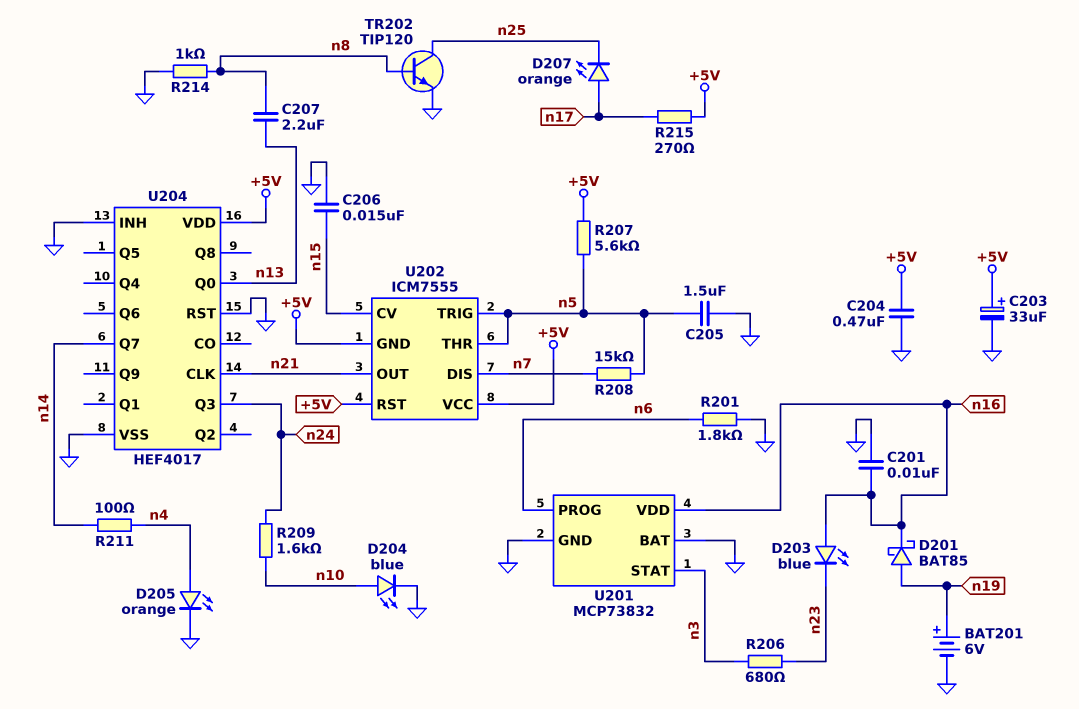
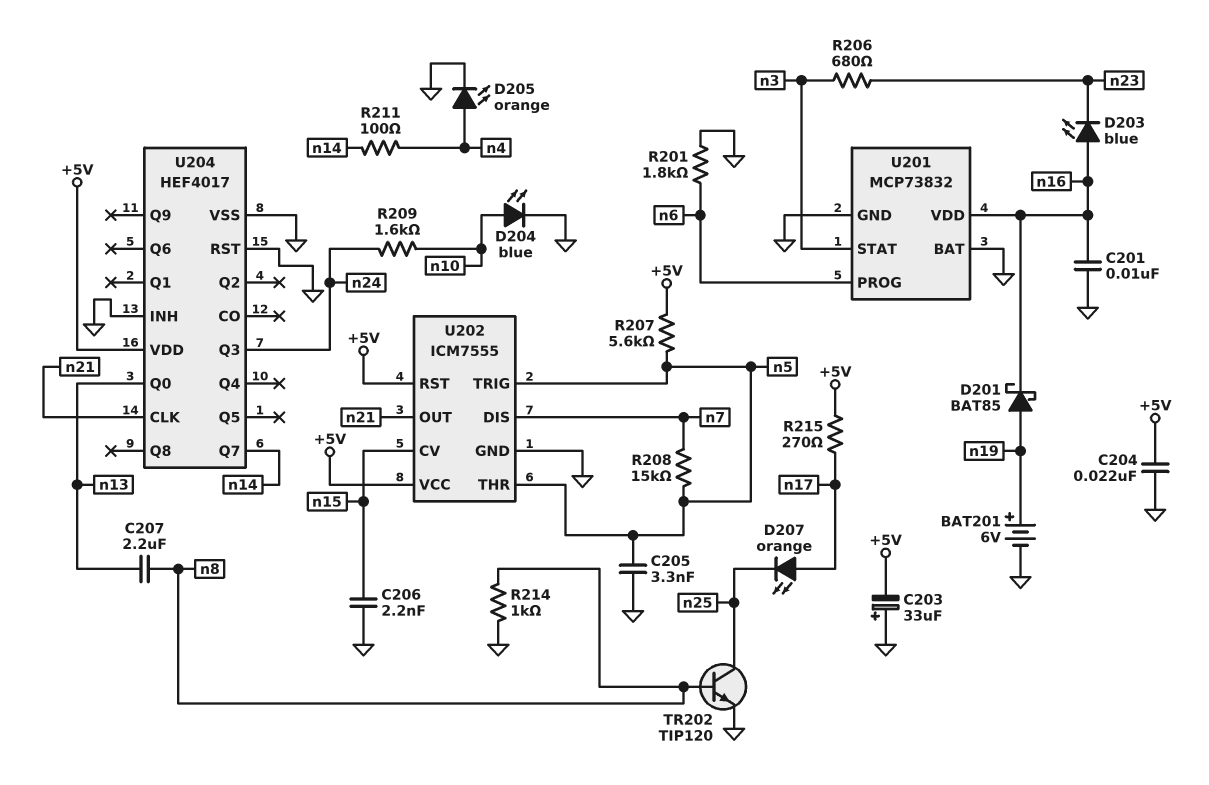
C203: 33uF (plus +5V, minus GND) -> 33uF (plus GND, minus +5V)
C204: 470nF (+5V, GND) -> 22nF (+5V, GND)
C205: 1.5uF (GND, n5) -> 3.3nF (GND, n5)
C206: 15nF (GND, n15) -> 2.2nF (GND, n15)
U202 pin GND: +5V -> GND

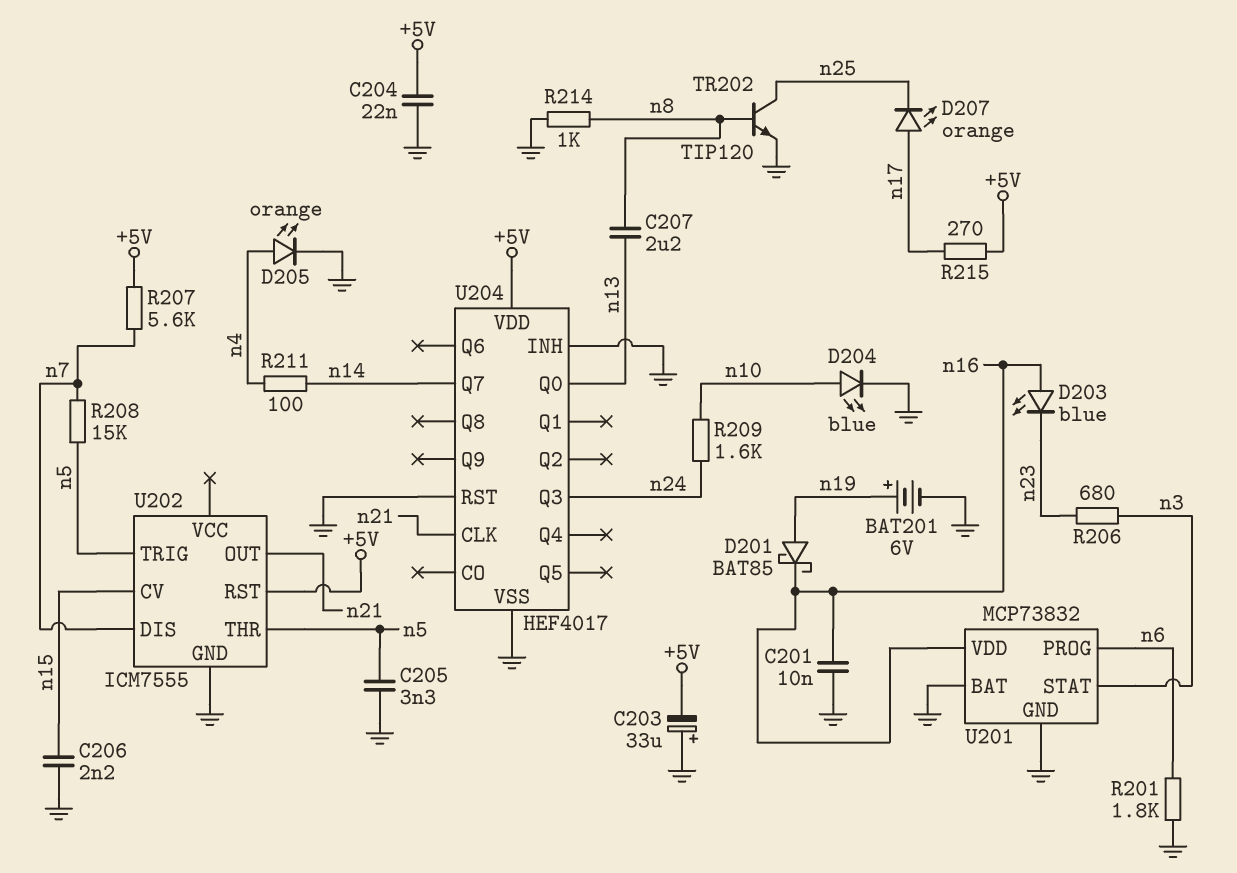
R207: 5.6k (+5V, n5) -> 5.6k (+5V, n7)
U202 pin VCC: +5V -> none

